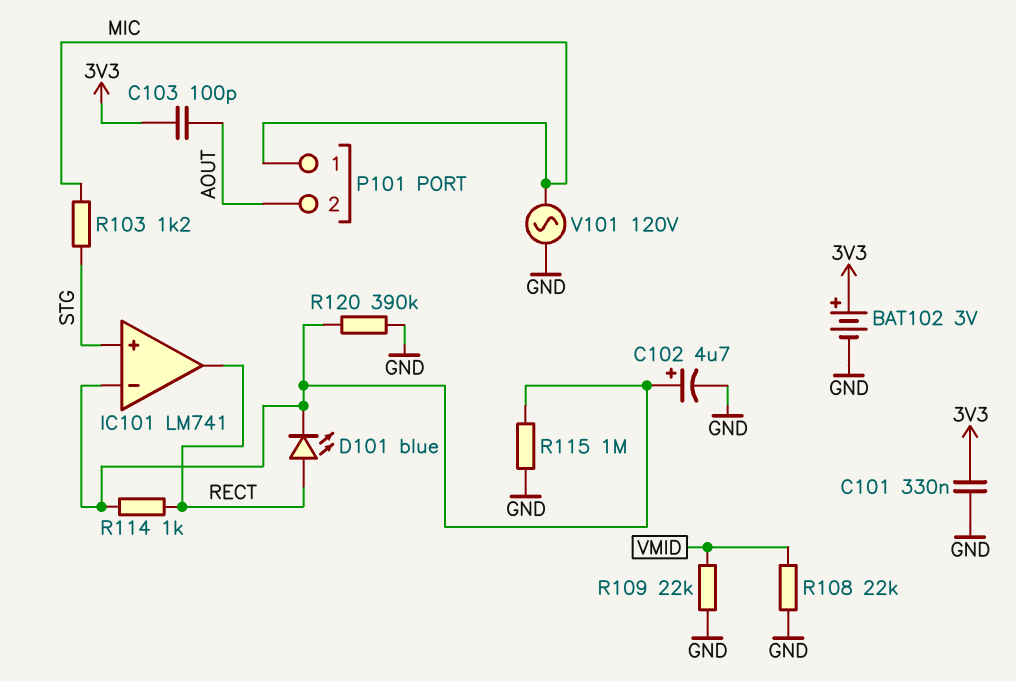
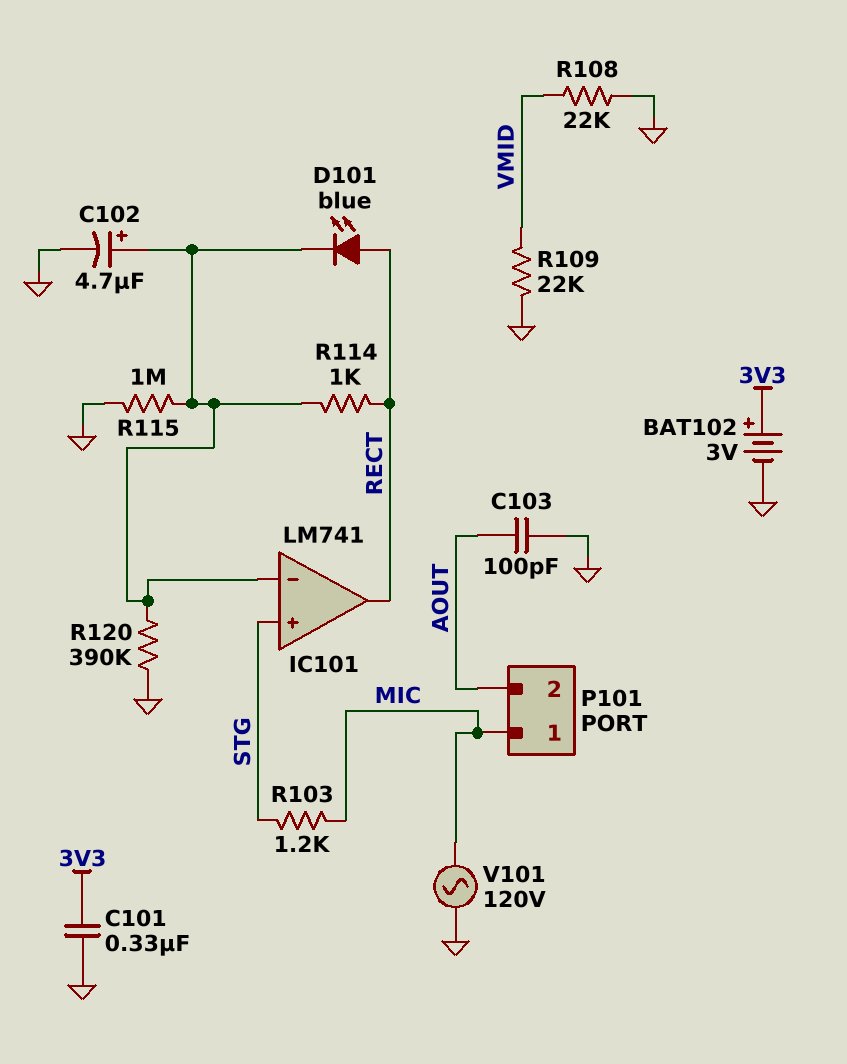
C103: 100pF (3V3, AOUT) -> 100pF (AOUT, GND)

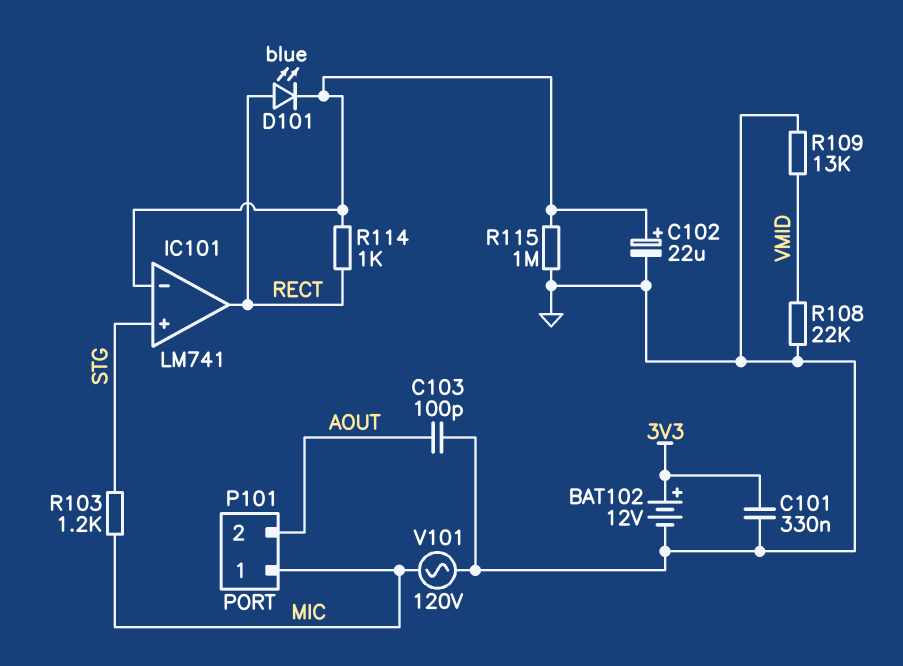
BAT102: 3V (plus 3V3, minus GND) -> 12V (plus 3V3, minus GND)
C102: 4.7uF (plus IC101/in-, minus GND) -> 22uF (plus IC101/in-, minus GND)
R109: 22k (GND, VMID) -> 13k (GND, VMID)
R120: 390k (GND, IC101/in-) -> none

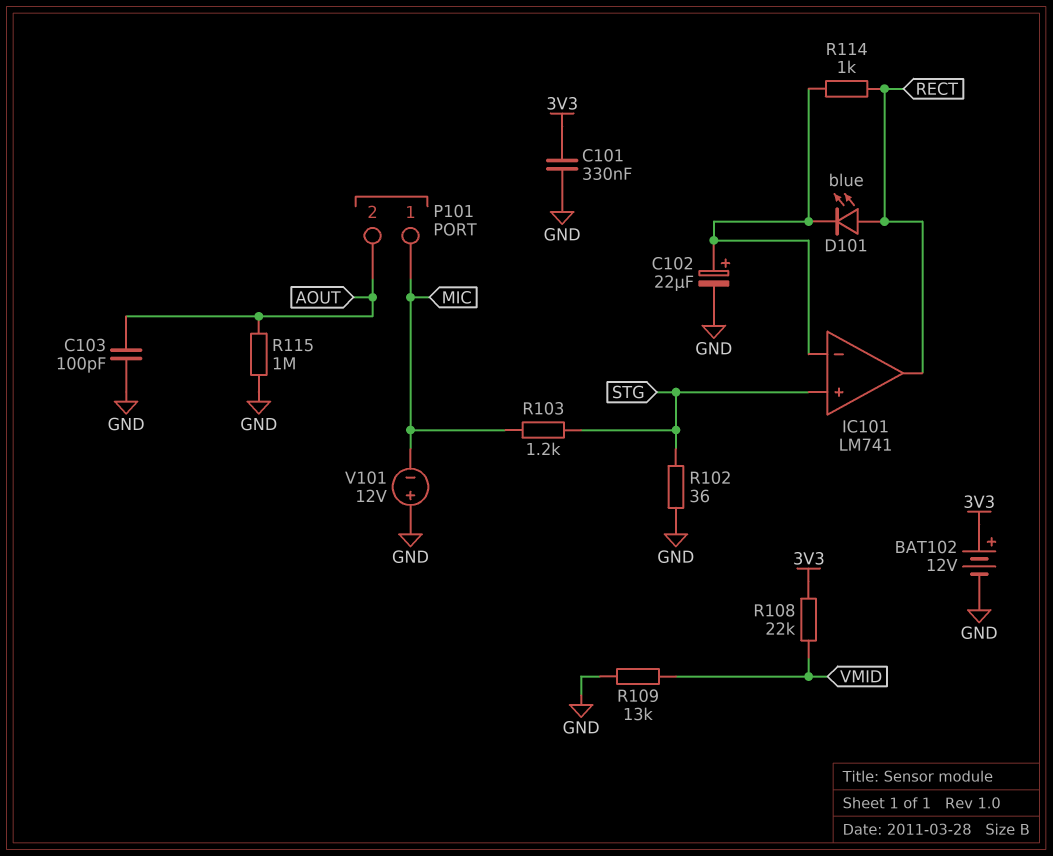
R102: none -> 36 (GND, STG)
R108: 22k (GND, VMID) -> 22k (3V3, VMID)
R115: 1M (GND, IC101/in-) -> 1M (AOUT, GND)
V101: AC 120V (GND, MIC) -> 12V (plus GND, minus MIC)

